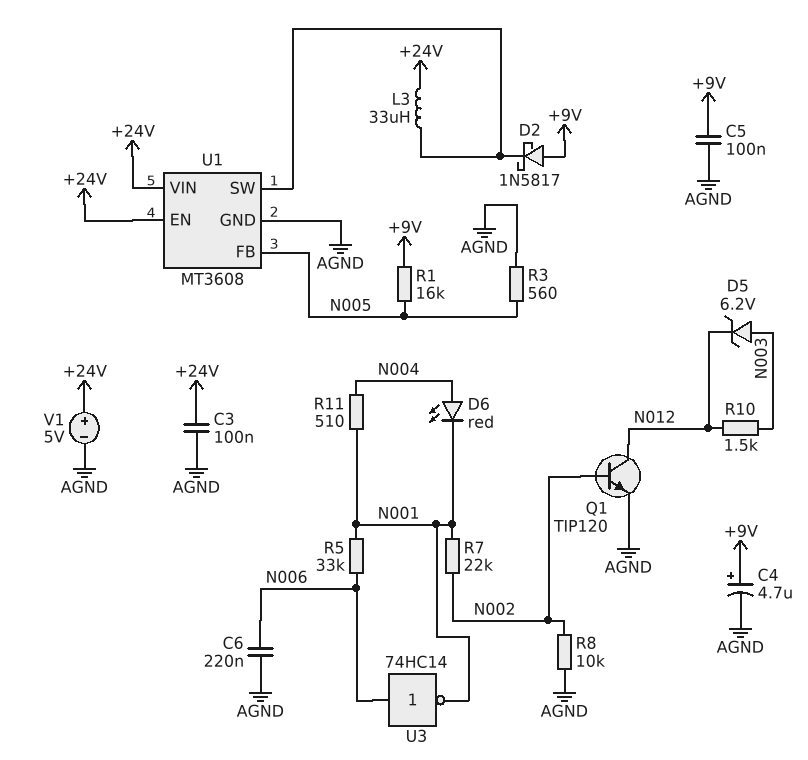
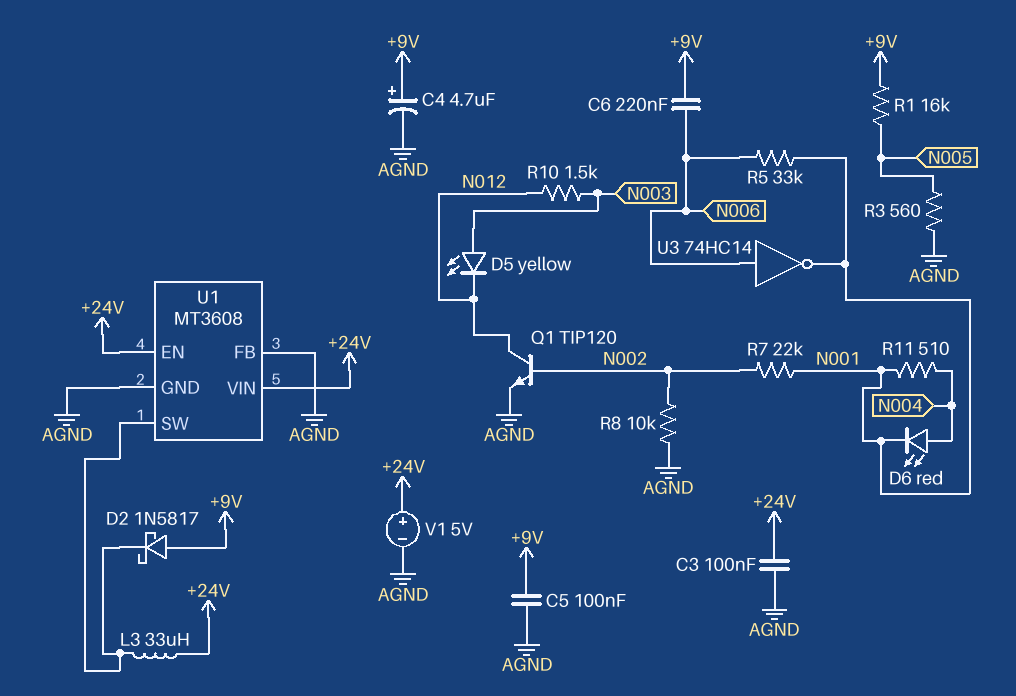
C6: 220nF (AGND, N006) -> 220nF (+9V, N006)
D5: zener 6.2V (A N003, K N012) -> LED yellow (A N003, K N012)
U1 pin FB: N005 -> AGND

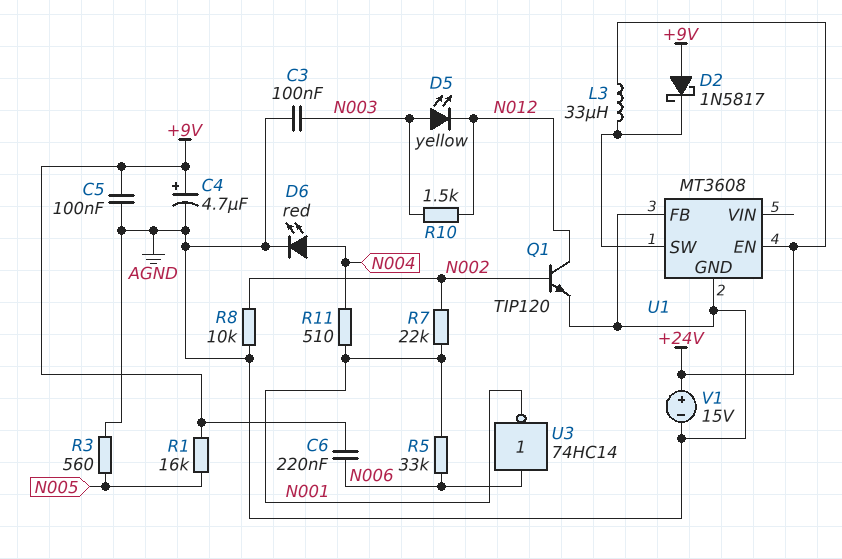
C3: 100nF (+24V, AGND) -> 100nF (AGND, N003)
D6: LED red (A N004, K N001) -> LED red (A N004, K AGND)
U1 pin VIN: +24V -> none
V1: 5V (plus +24V, minus AGND) -> 15V (plus +24V, minus AGND)

